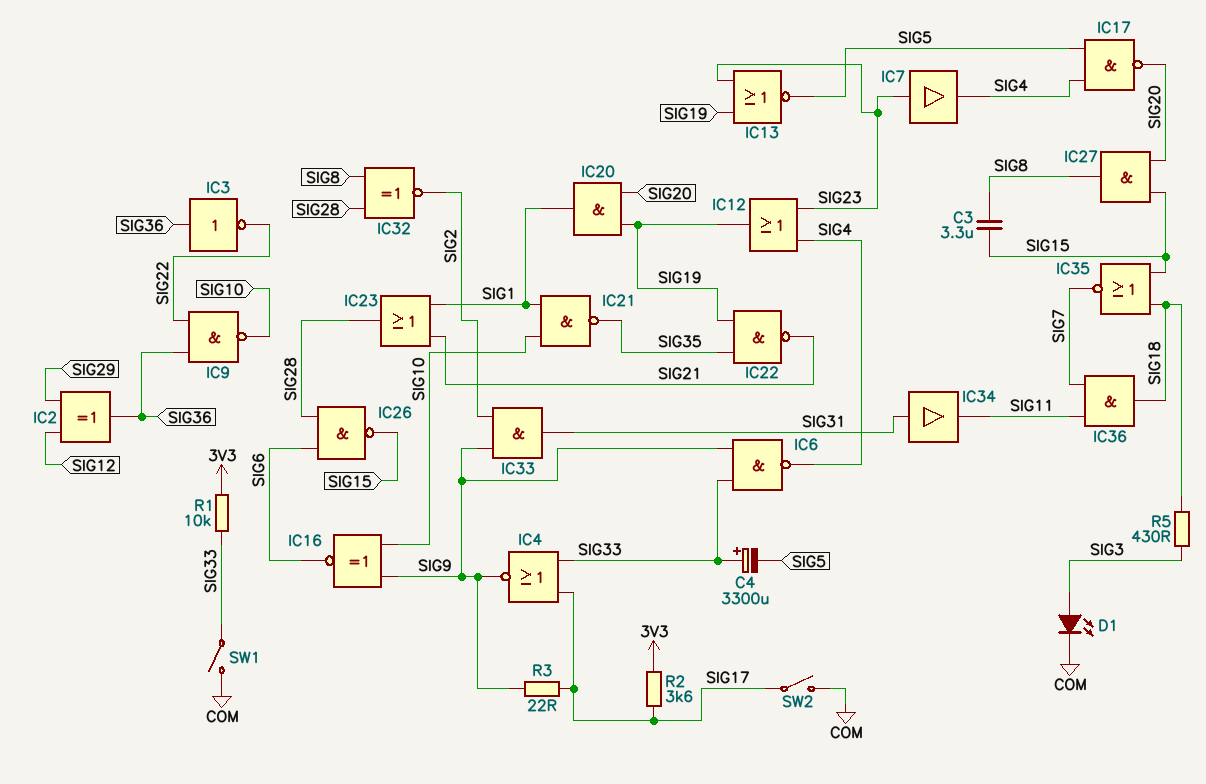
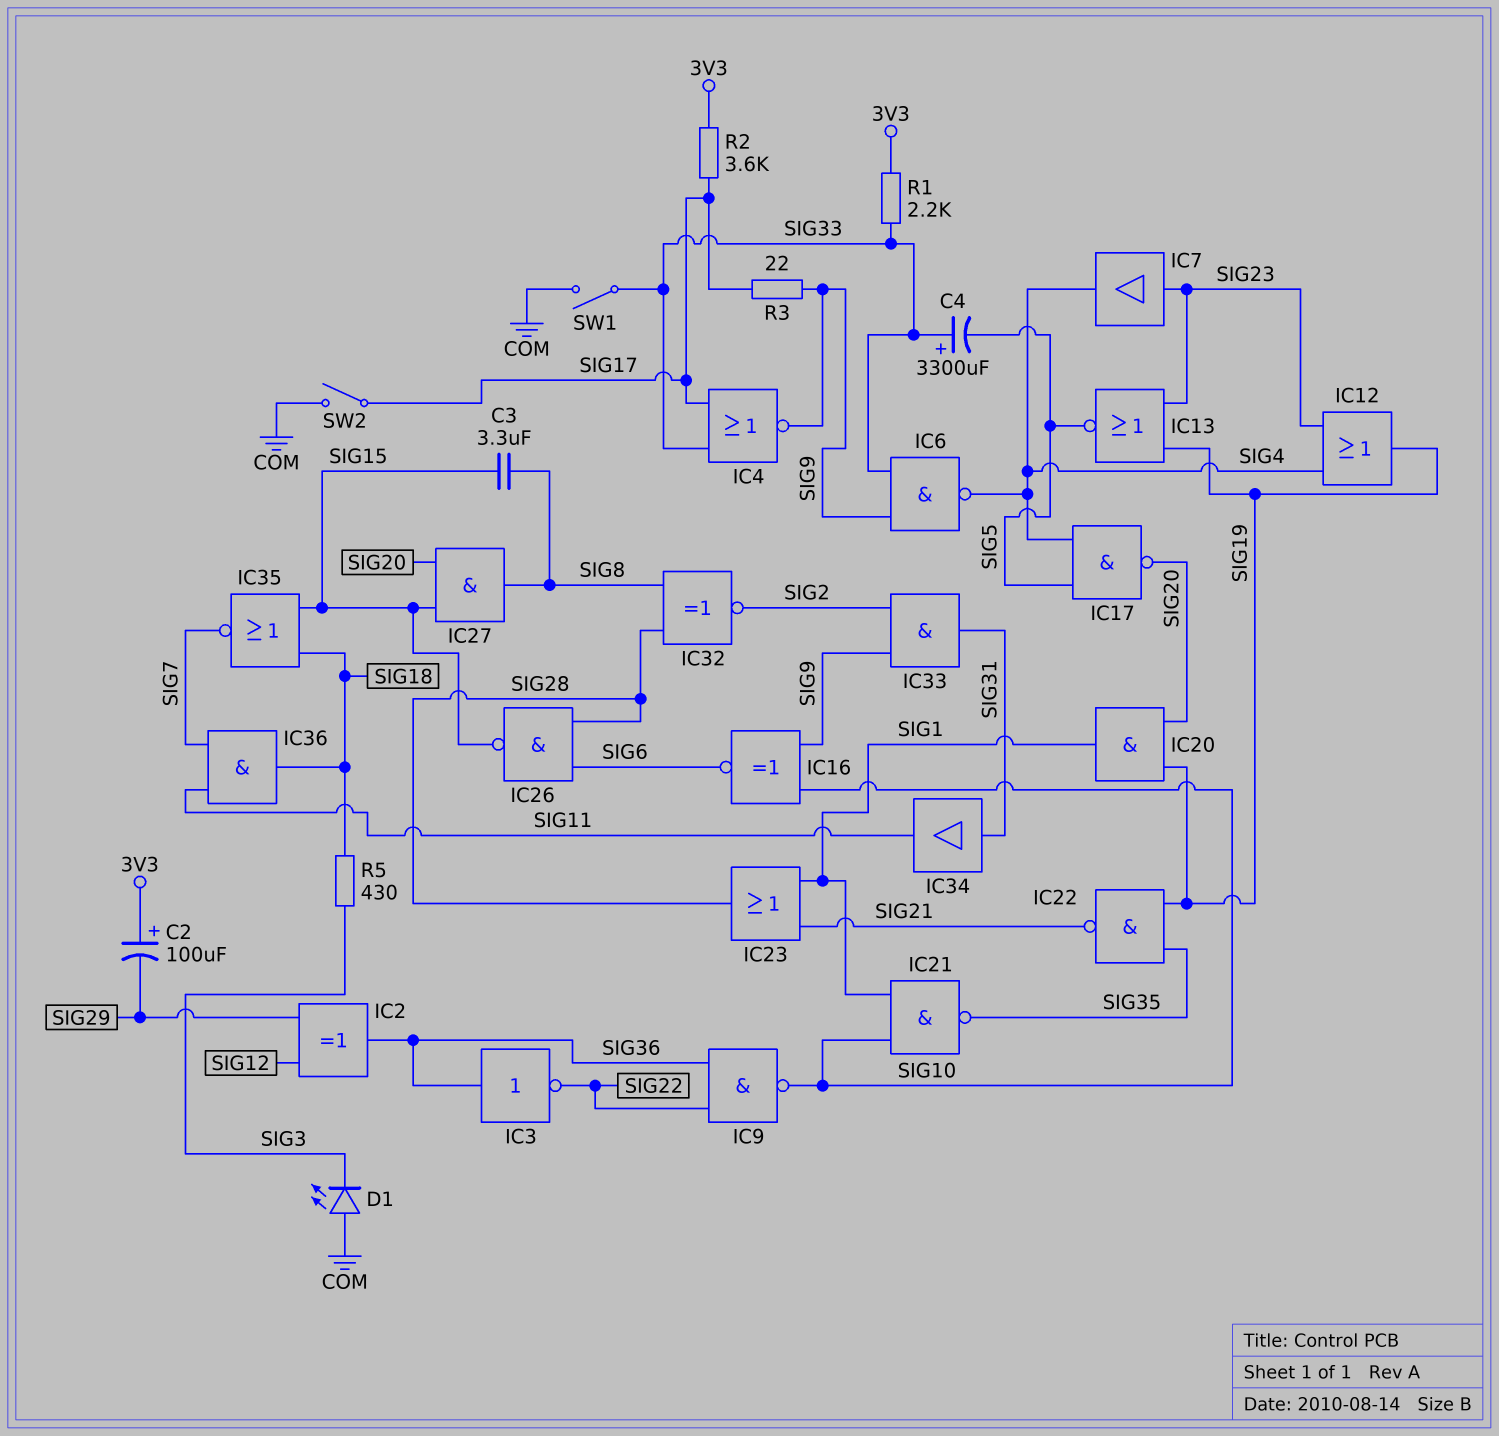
C2: none -> 100uF (plus 3V3, minus SIG29)
D1: LED (A SIG3, K COM) -> LED (A COM, K SIG3)
R1: 10k (3V3, SIG33) -> 2.2k (3V3, SIG33)

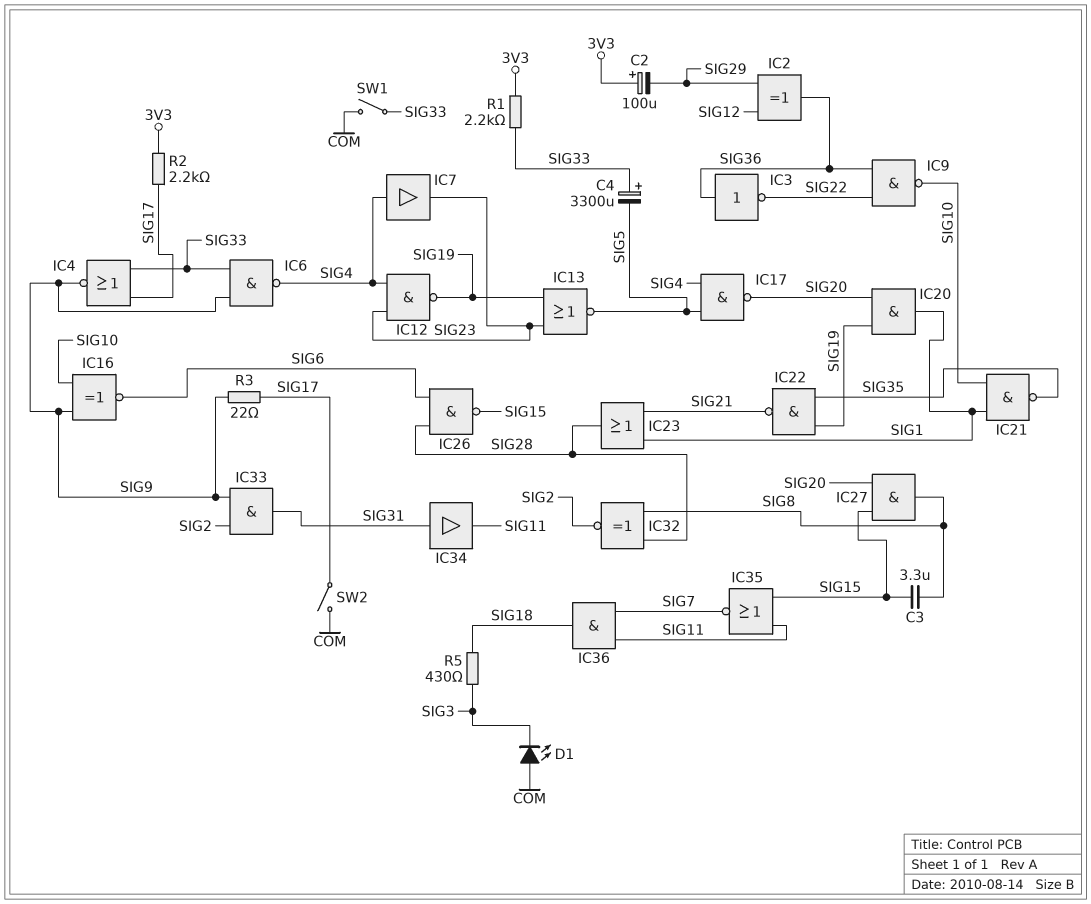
IC7: buffer (in SIG23, out SIG4) -> buffer (in SIG4, out SIG23)
IC12: OR (in SIG4, in SIG23, out SIG19) -> NAND (in SIG4, in SIG23, out SIG19)
IC35: NOR (in SIG15, in SIG18, out SIG7) -> NOR (in SIG11, in SIG15, out SIG7)
R2: 3.6k (3V3, SIG17) -> 2.2k (3V3, SIG17)

